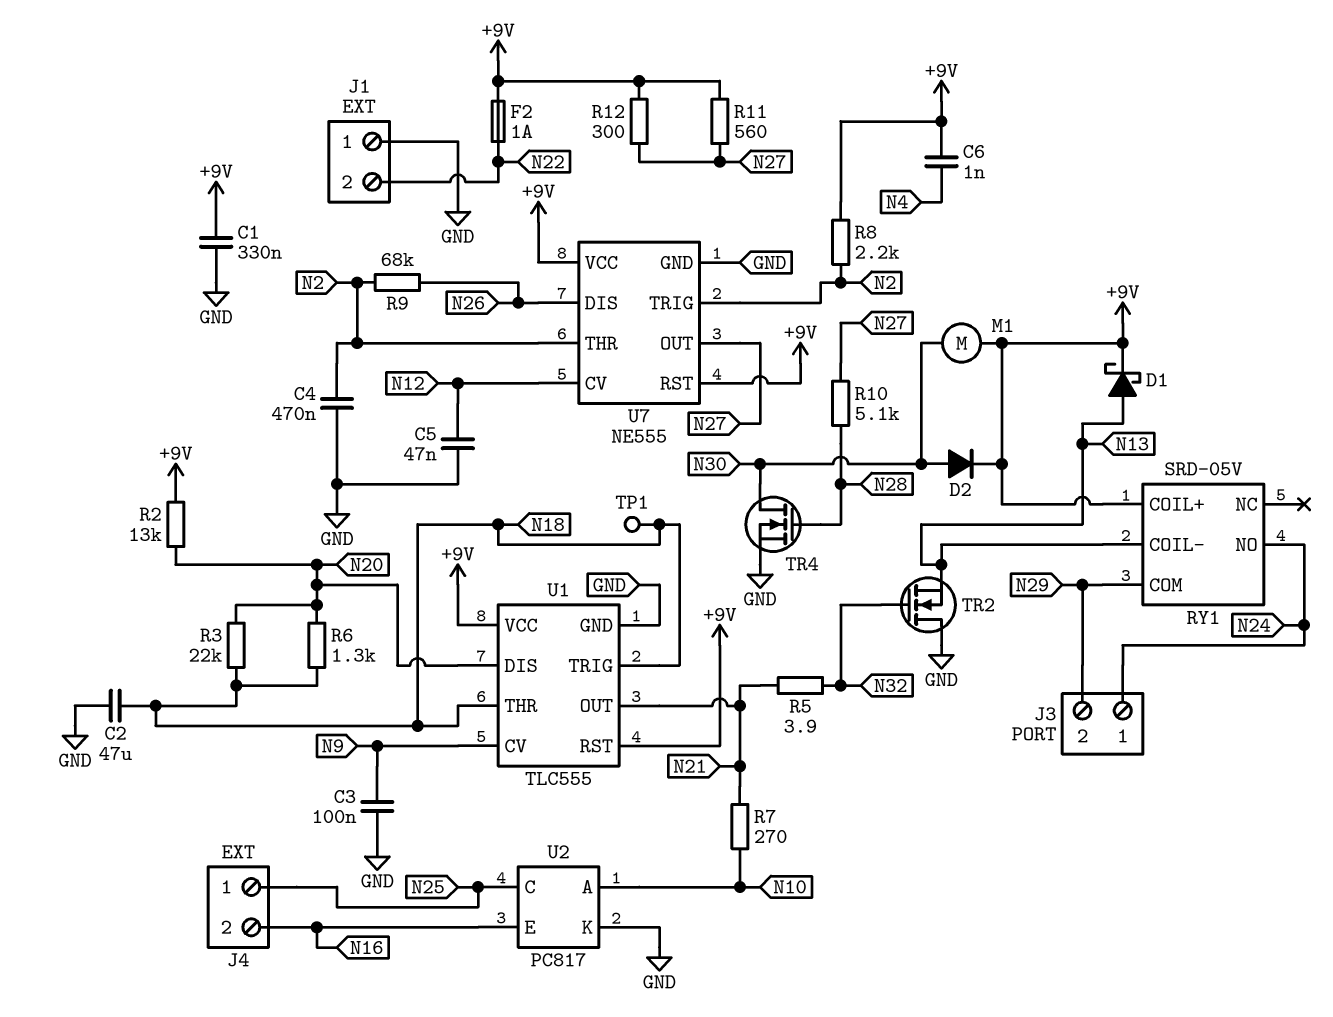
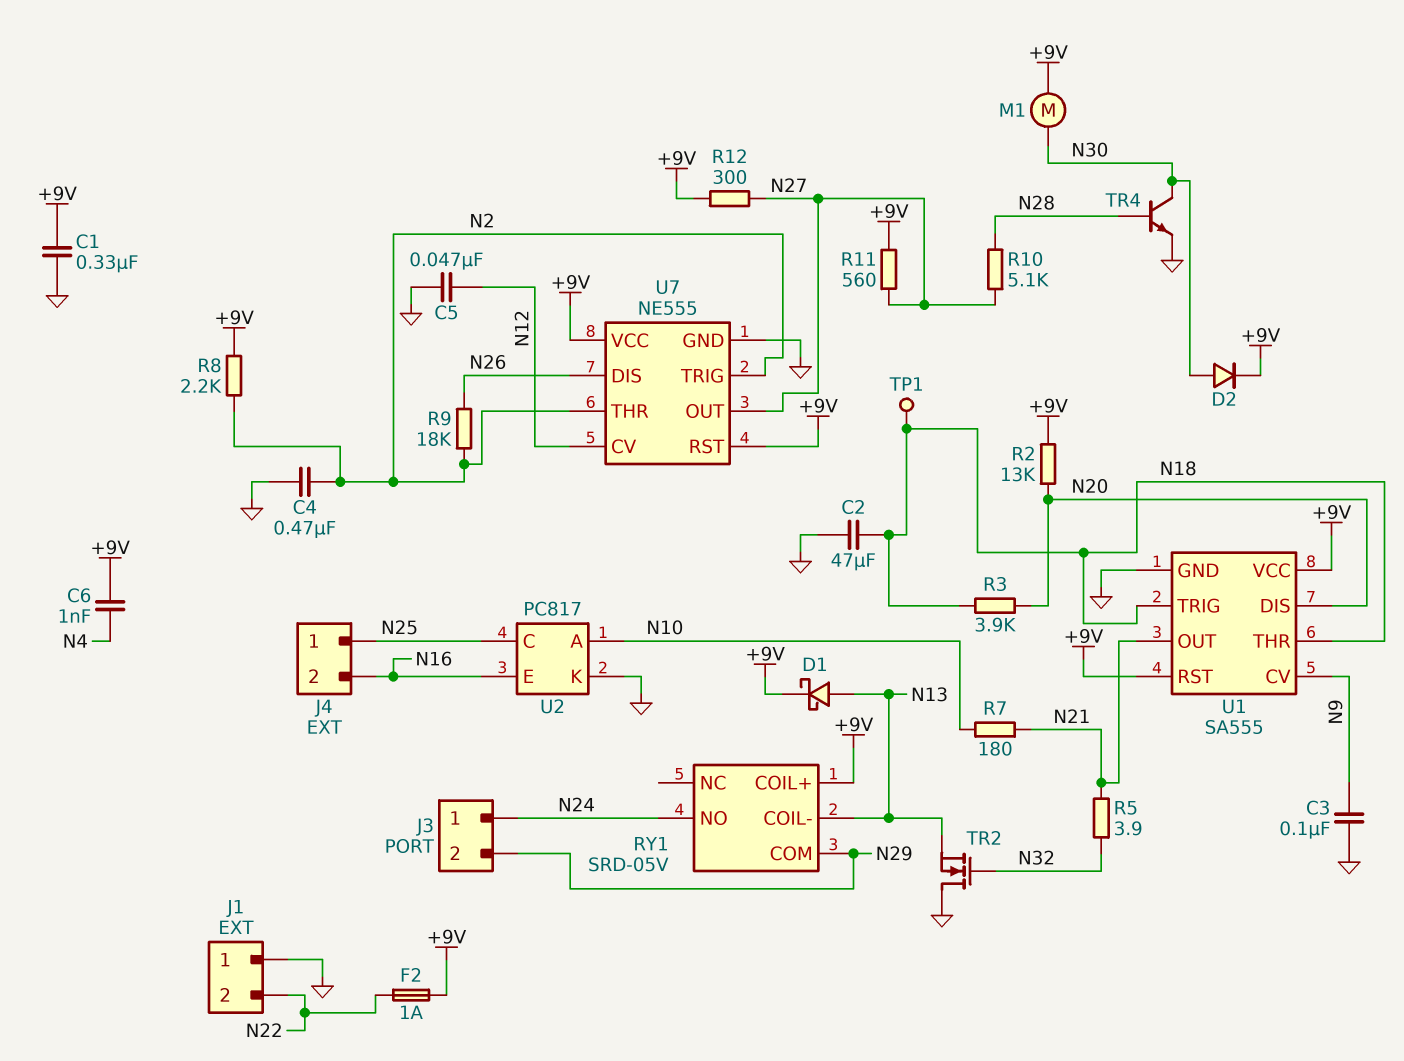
R3: 22k (N18, N20) -> 3.9k (N18, N20)
R6: 1.3k (N18, N20) -> none
R7: 270 (N10, N21) -> 180 (N10, N21)
R9: 68k (N2, N26) -> 18k (N2, N26)
TR4: NMOS (G N28, D N30, S GND) -> NPN (B N28, C N30, E GND)
U1: TLC555 -> SA555

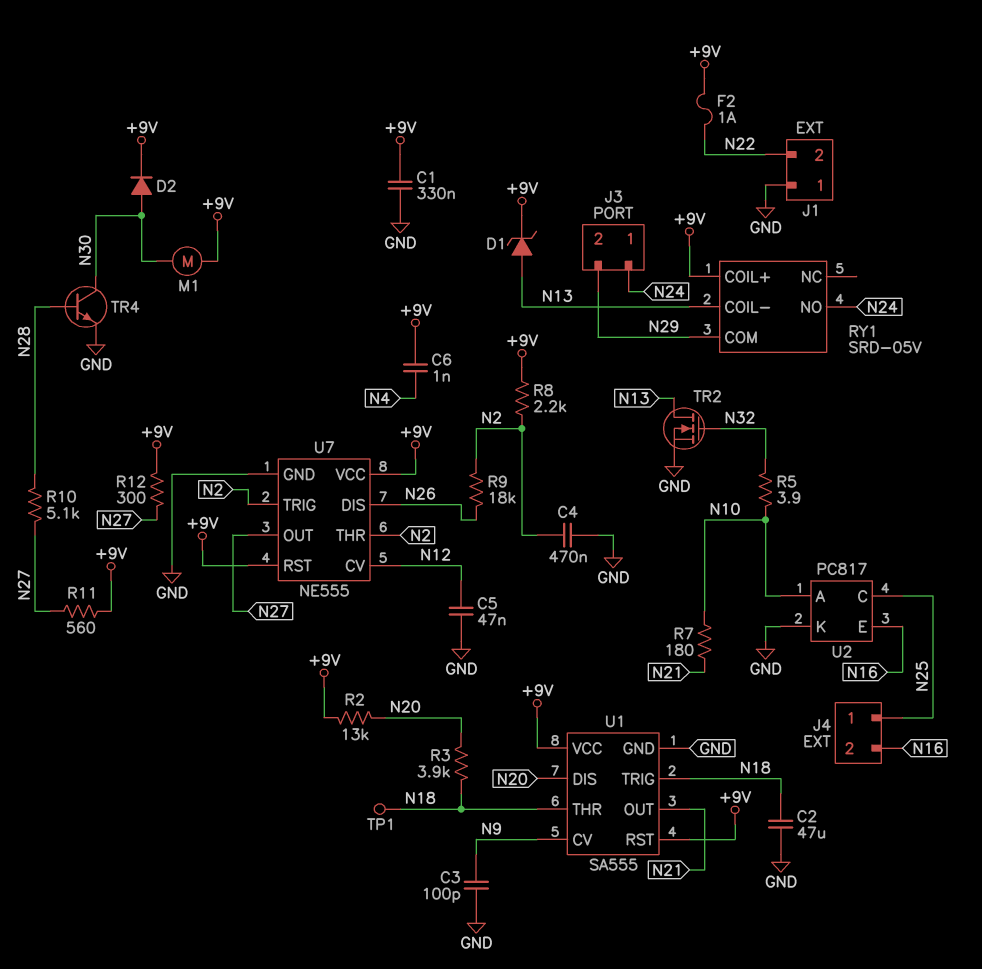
C3: 100nF (GND, N9) -> 100pF (GND, N9)
D1: schottky (A N13, K +9V) -> zener (A N13, K +9V)
R5: 3.9 (N21, N32) -> 3.9 (N10, N32)
TR2: NMOS (G N32, D GND, S N13) -> NMOS (G N32, D N13, S GND)

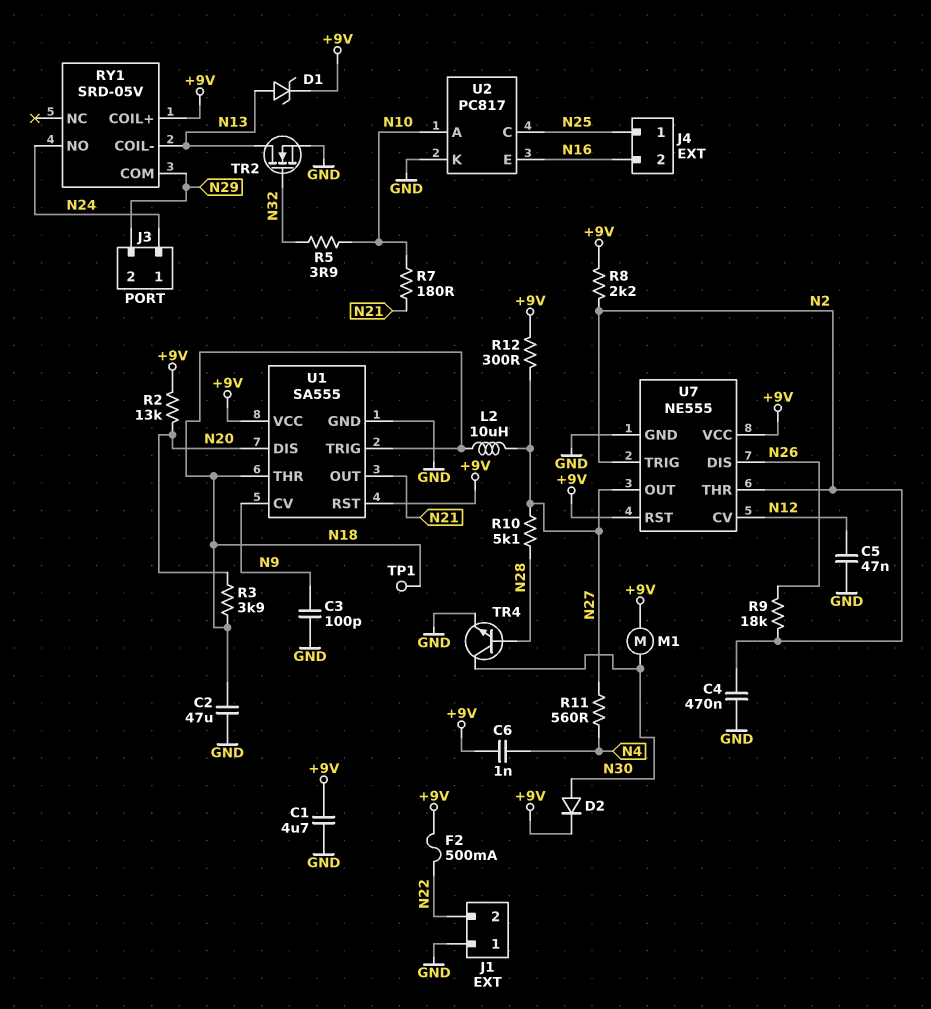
C1: 330nF (+9V, GND) -> 4.7uF (+9V, GND)
F2: 1A (+9V, N22) -> 500mA (+9V, N22)
L2: none -> 10uH (N18, N27)
R11: 560 (+9V, N27) -> 560 (N4, N27)

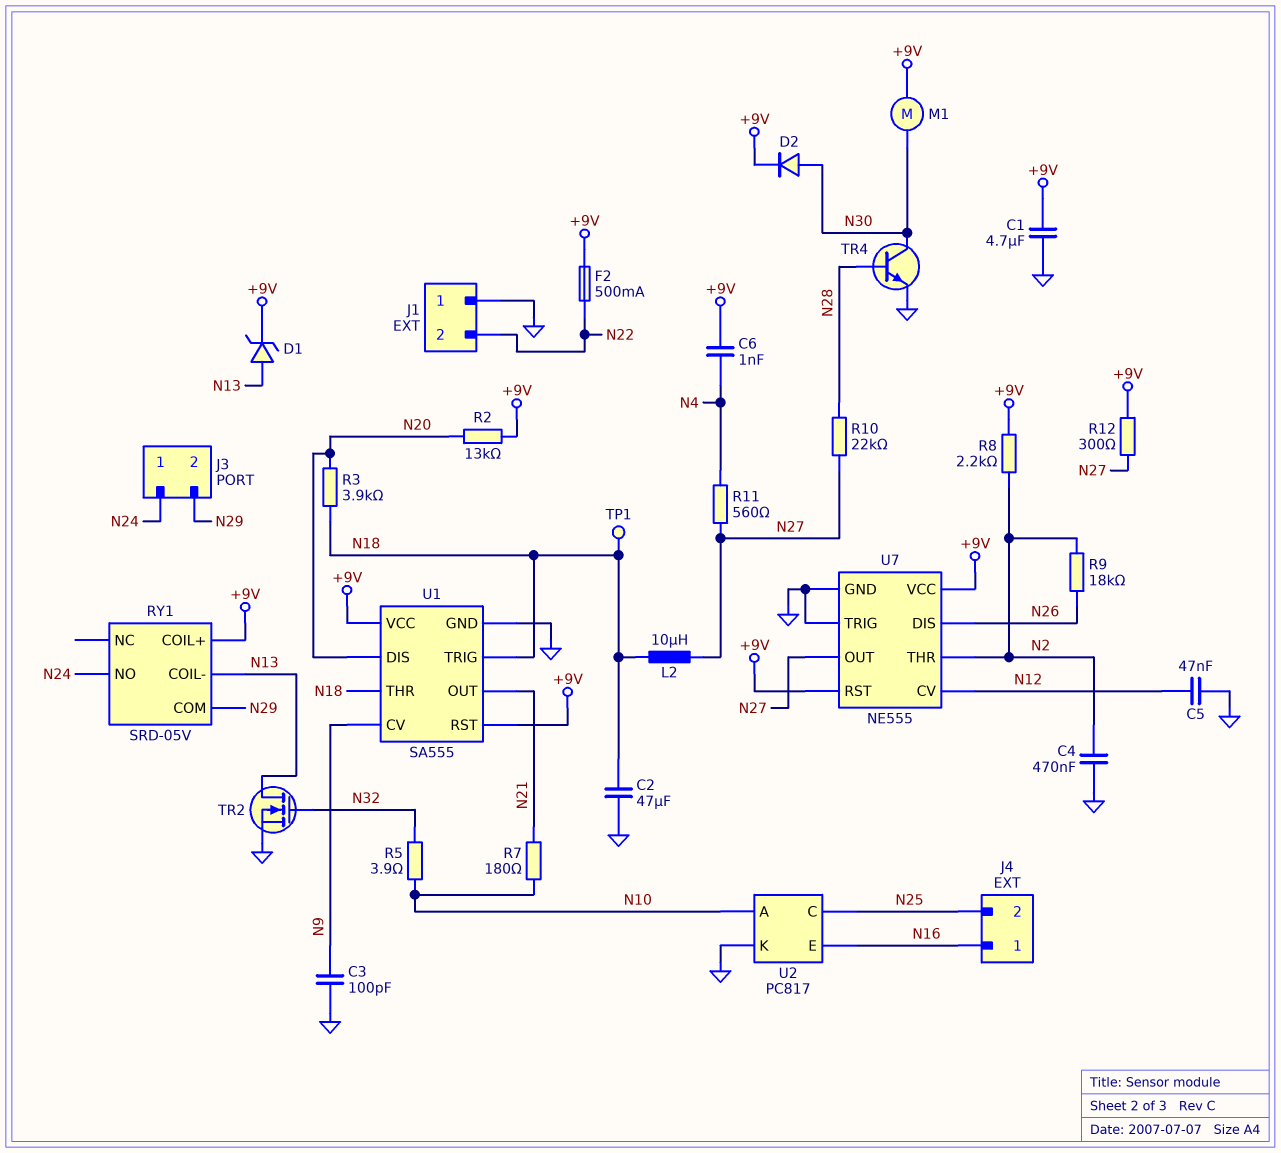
J4 pin 1: N25 -> N16
J4 pin 2: N16 -> N25
R10: 5.1k (N27, N28) -> 22k (N27, N28)
U7 pin TRIG: N2 -> GND

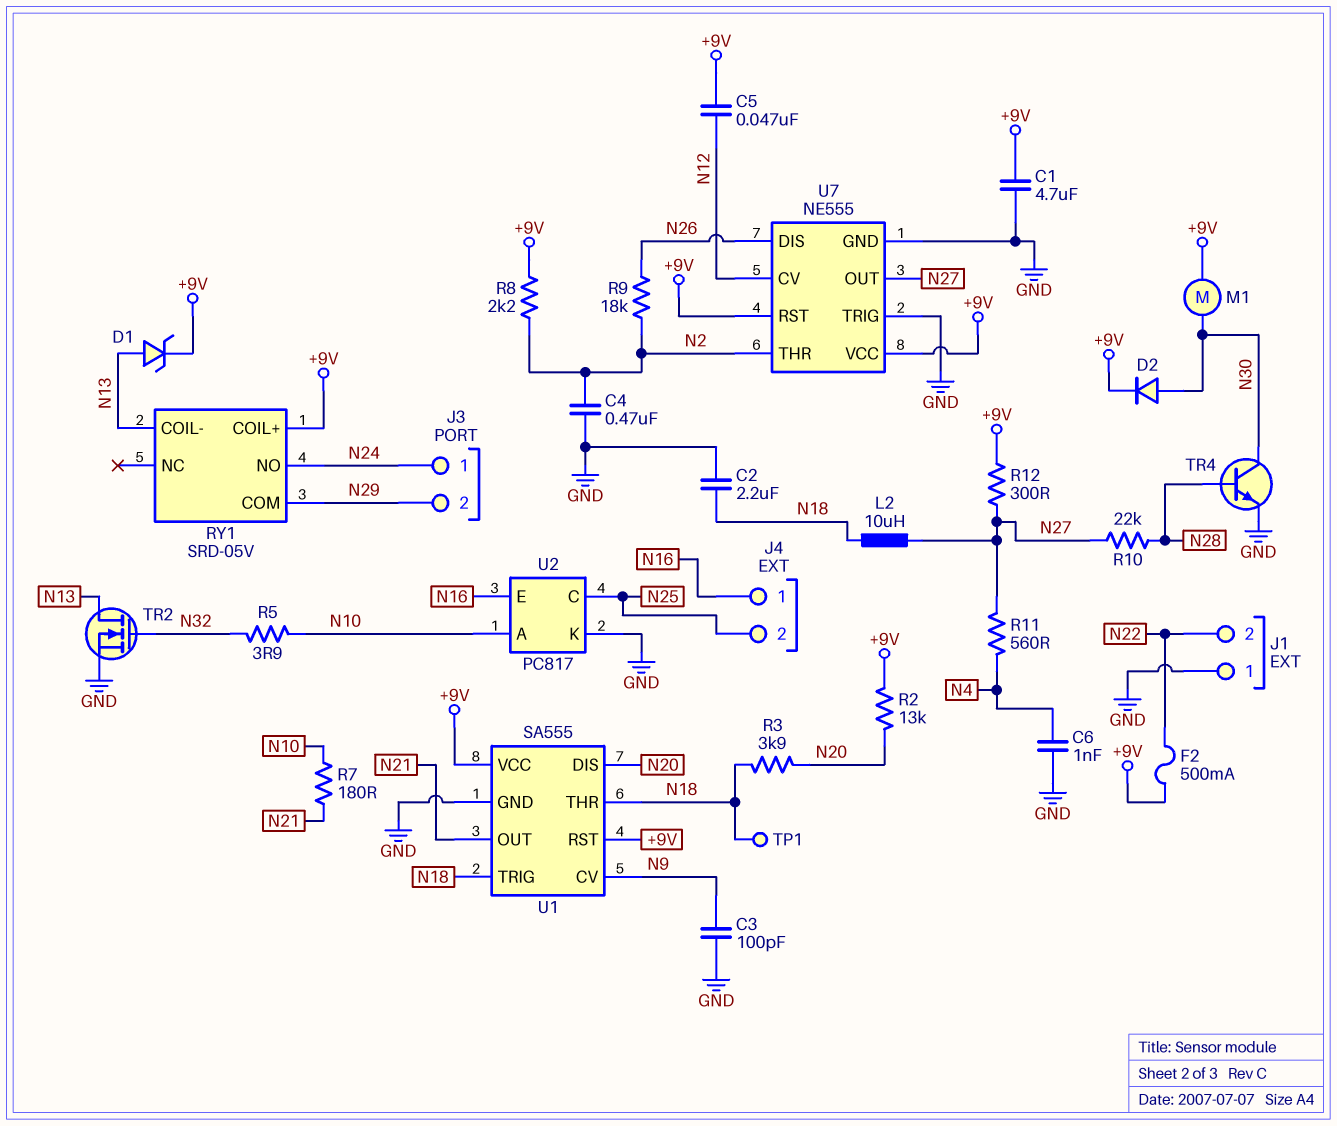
C2: 47uF (GND, N18) -> 2.2uF (GND, N18)
C5: 47nF (GND, N12) -> 47nF (+9V, N12)
C6: 1nF (+9V, N4) -> 1nF (GND, N4)

